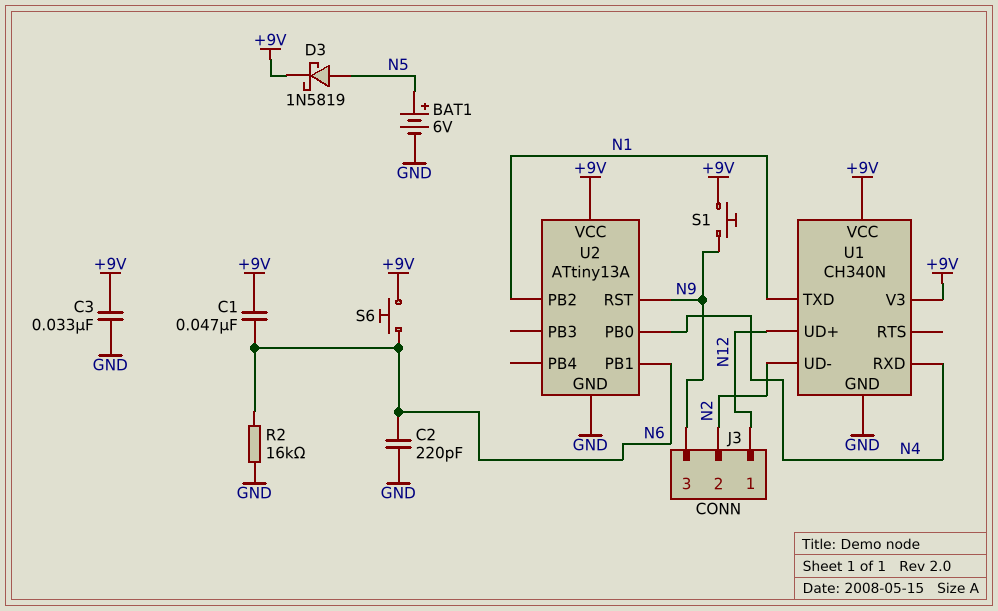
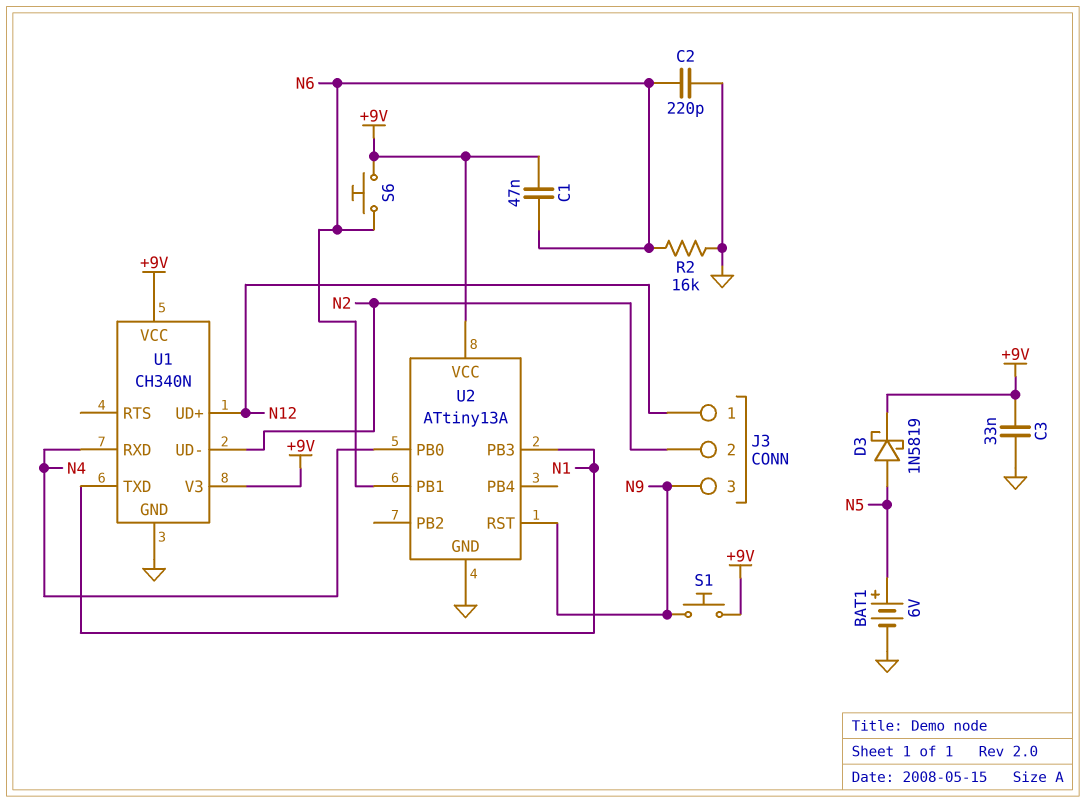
U2 pin PB2: N1 -> none
U2 pin PB3: none -> N1

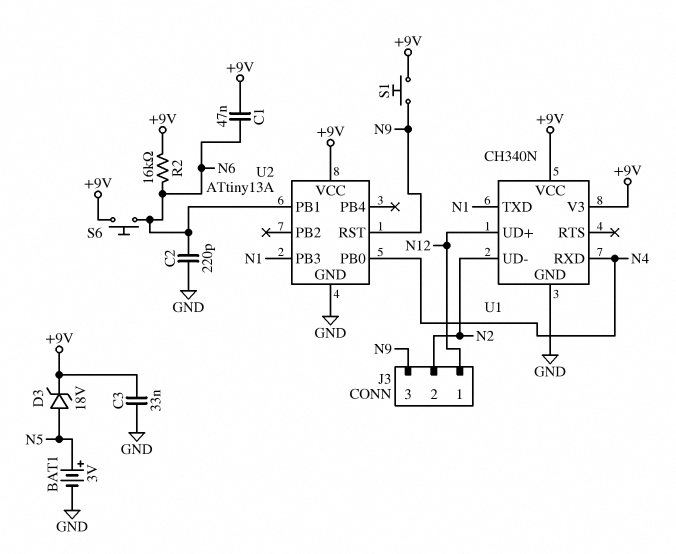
BAT1: 6V (plus N5, minus GND) -> 3V (plus N5, minus GND)
D3: schottky 1N5819 (A N5, K +9V) -> zener 18V (A N5, K +9V)
R2: 16k (GND, N6) -> 16k (+9V, N6)

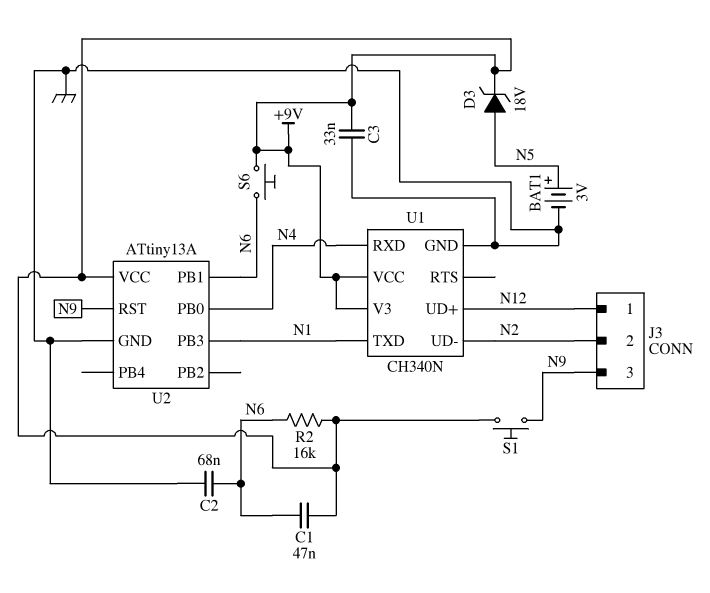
C2: 220pF (GND, N6) -> 68nF (GND, N6)

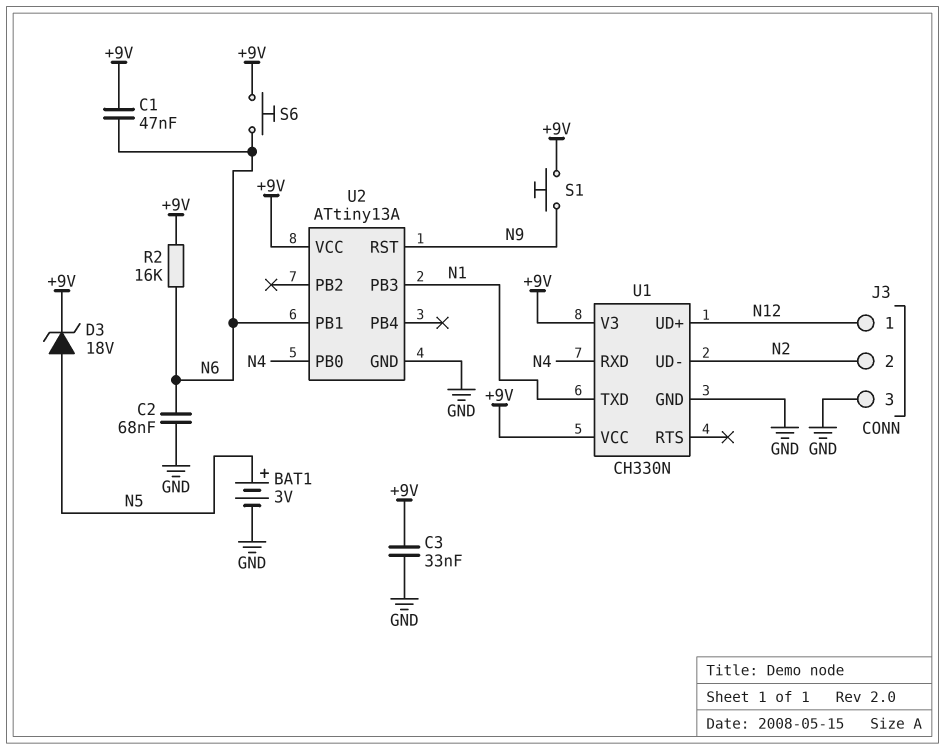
J3 pin 3: N9 -> GND
U1: CH340N -> CH330N

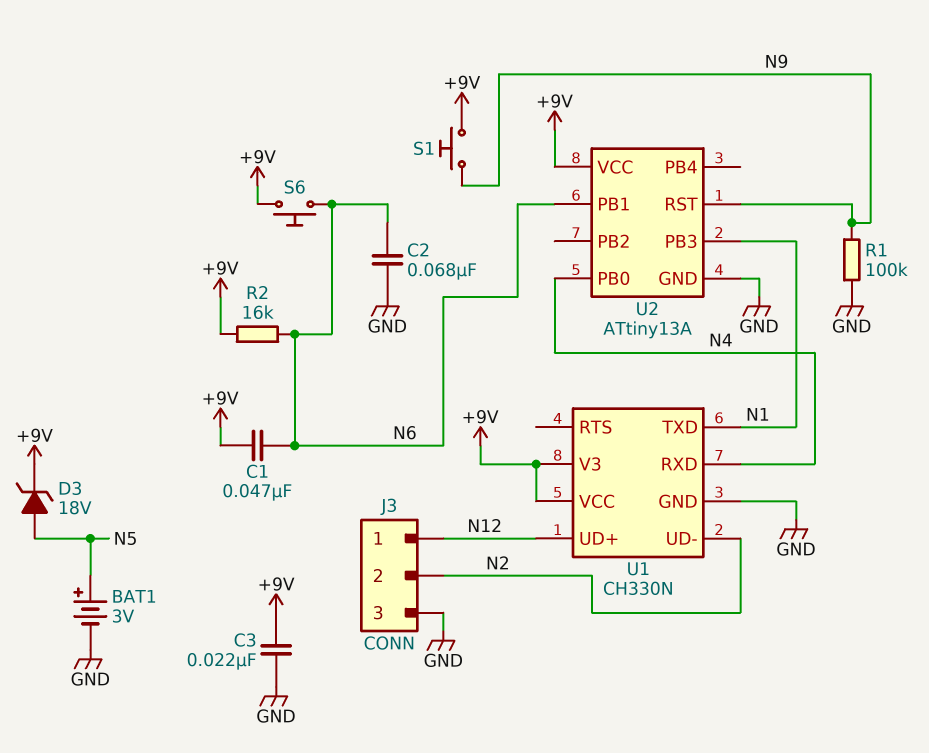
C3: 33nF (+9V, GND) -> 22nF (+9V, GND)
R1: none -> 100k (GND, N9)

